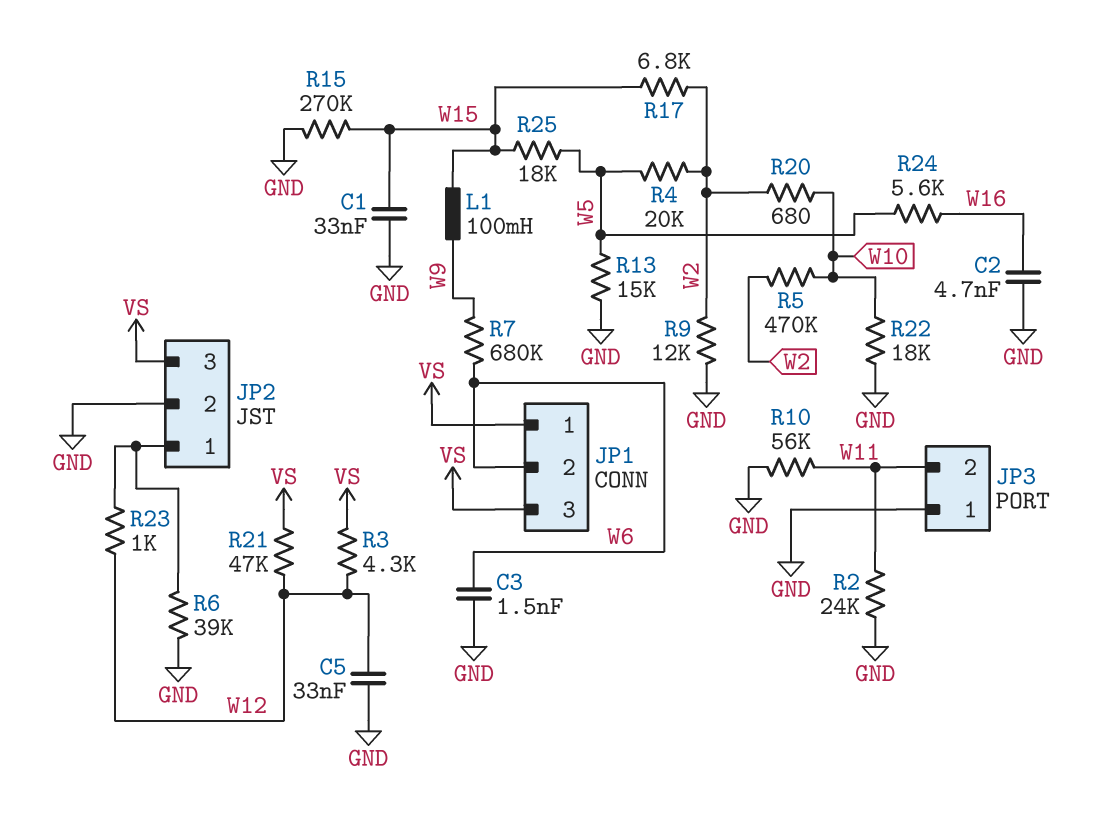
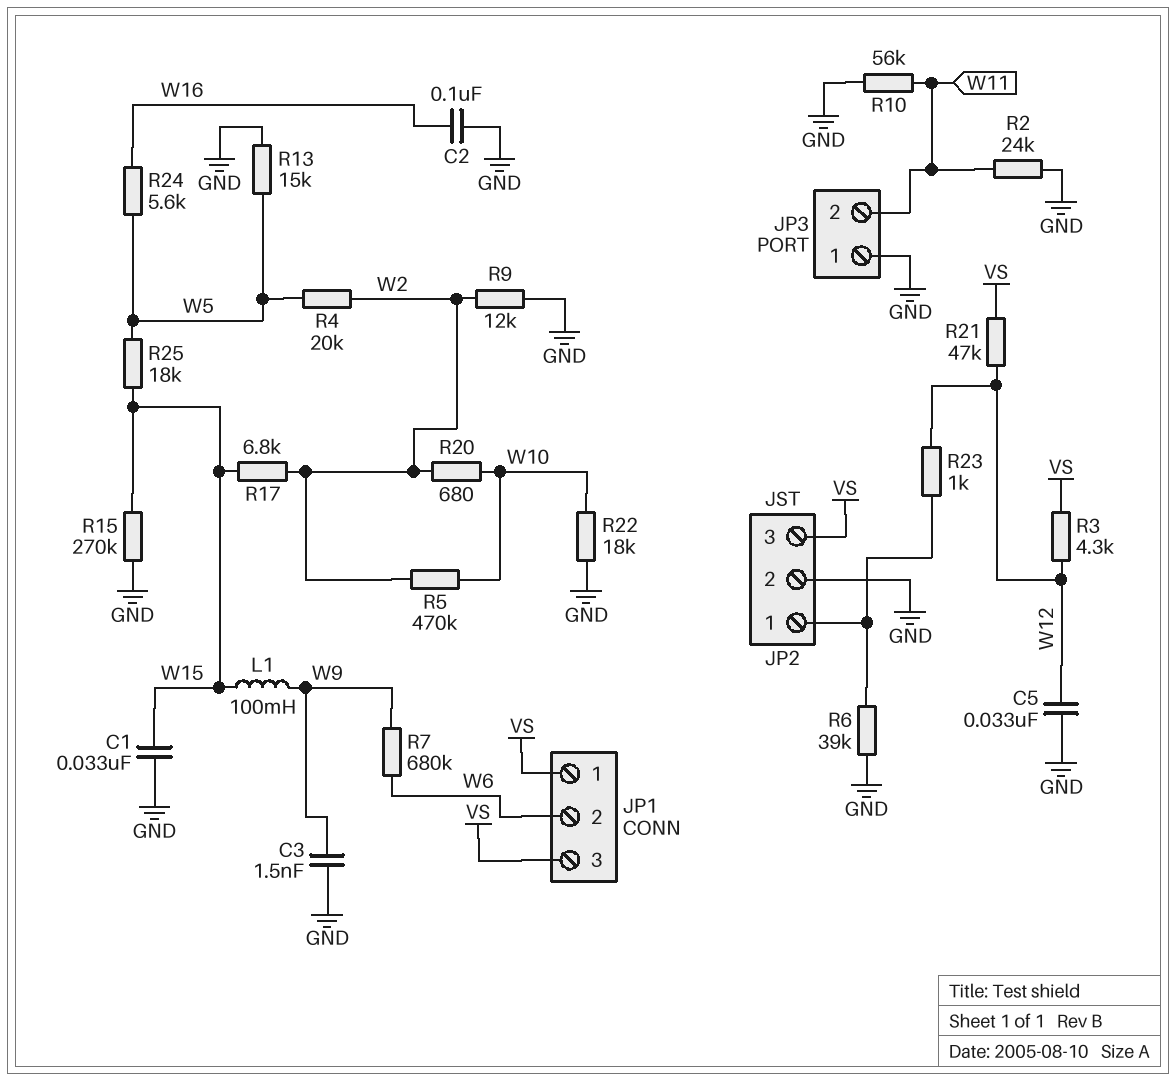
C2: 4.7nF (GND, W16) -> 100nF (GND, W16)
C3: 1.5nF (GND, W6) -> 1.5nF (GND, W9)

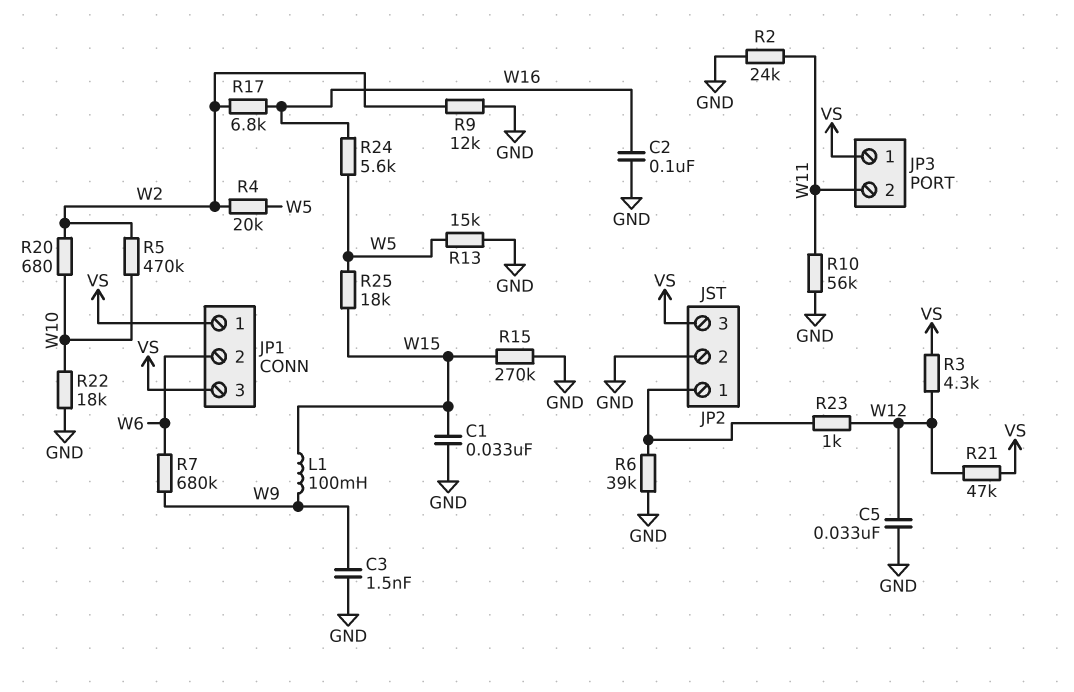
JP3 pin 1: GND -> VS
R17: 6.8k (W2, W15) -> 6.8k (W2, W16)

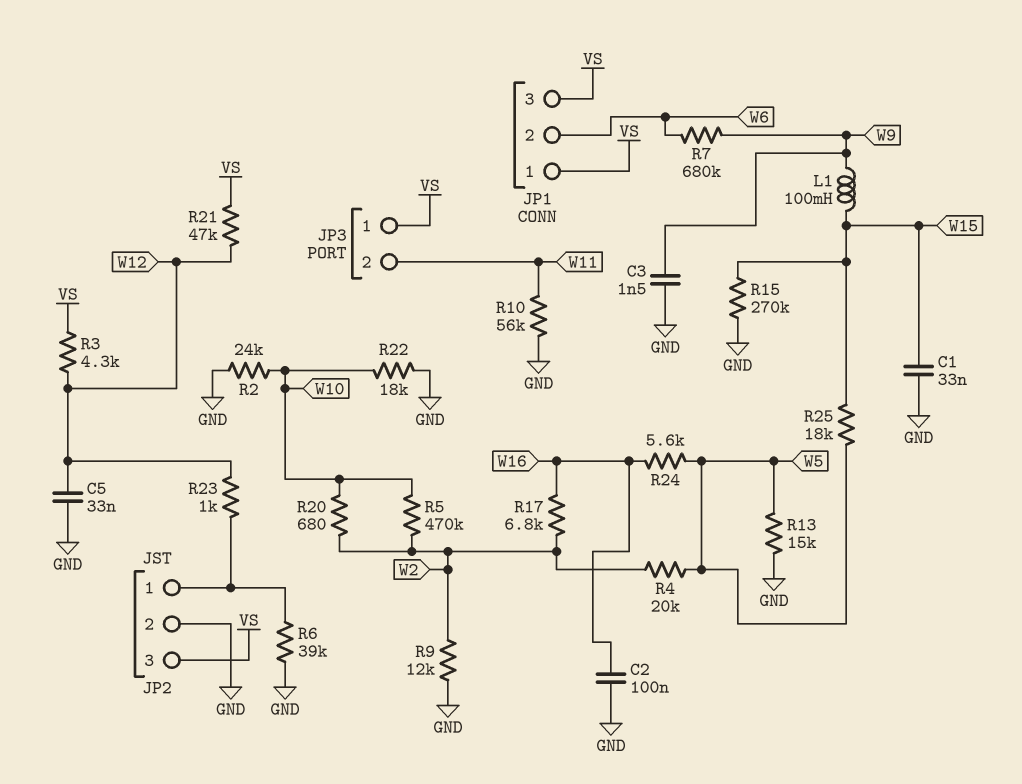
R2: 24k (GND, W11) -> 24k (GND, W10)

